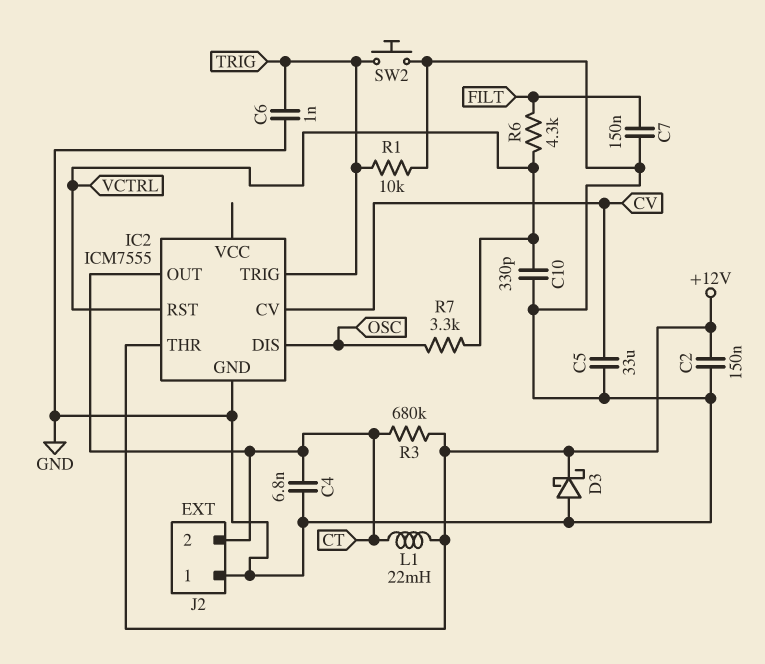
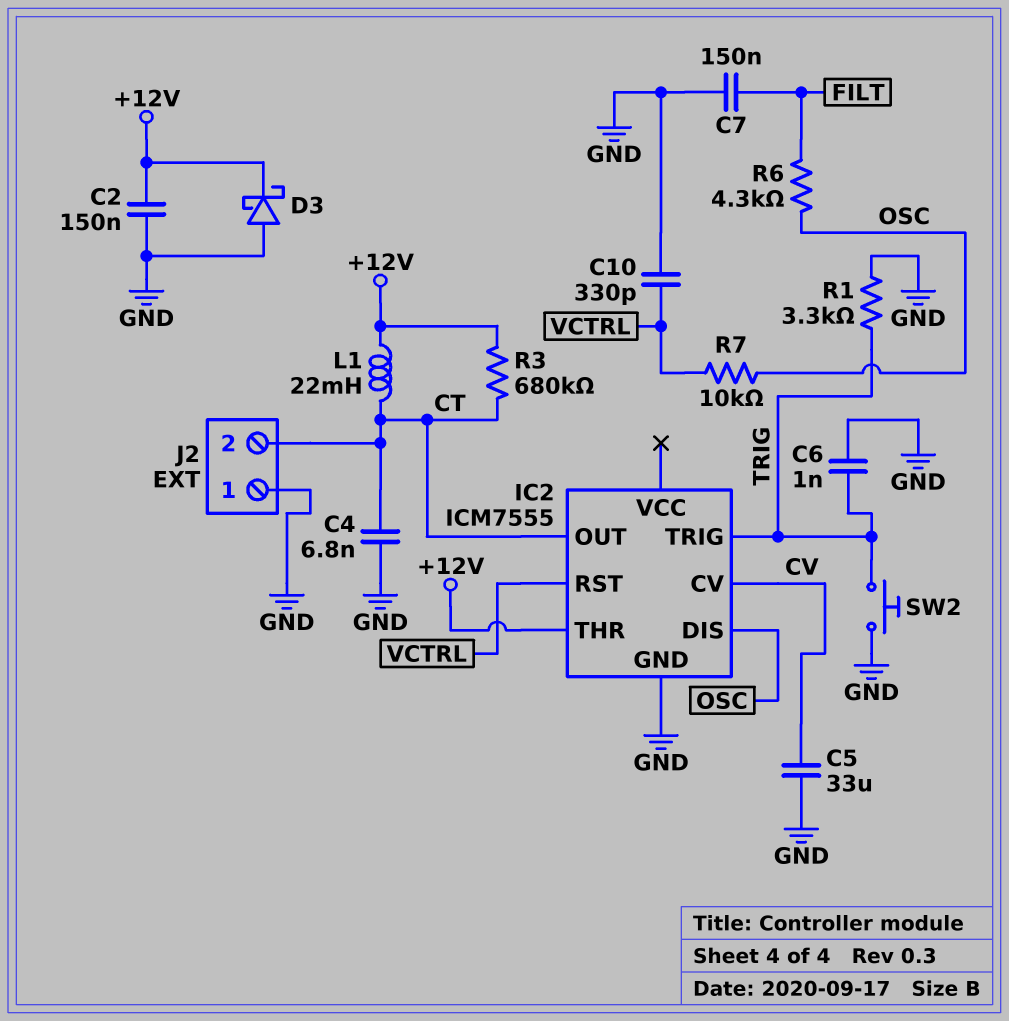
R1: 10k (GND, TRIG) -> 3.3k (GND, TRIG)
R6: 4.3k (FILT, VCTRL) -> 4.3k (FILT, OSC)
R7: 3.3k (OSC, VCTRL) -> 10k (OSC, VCTRL)

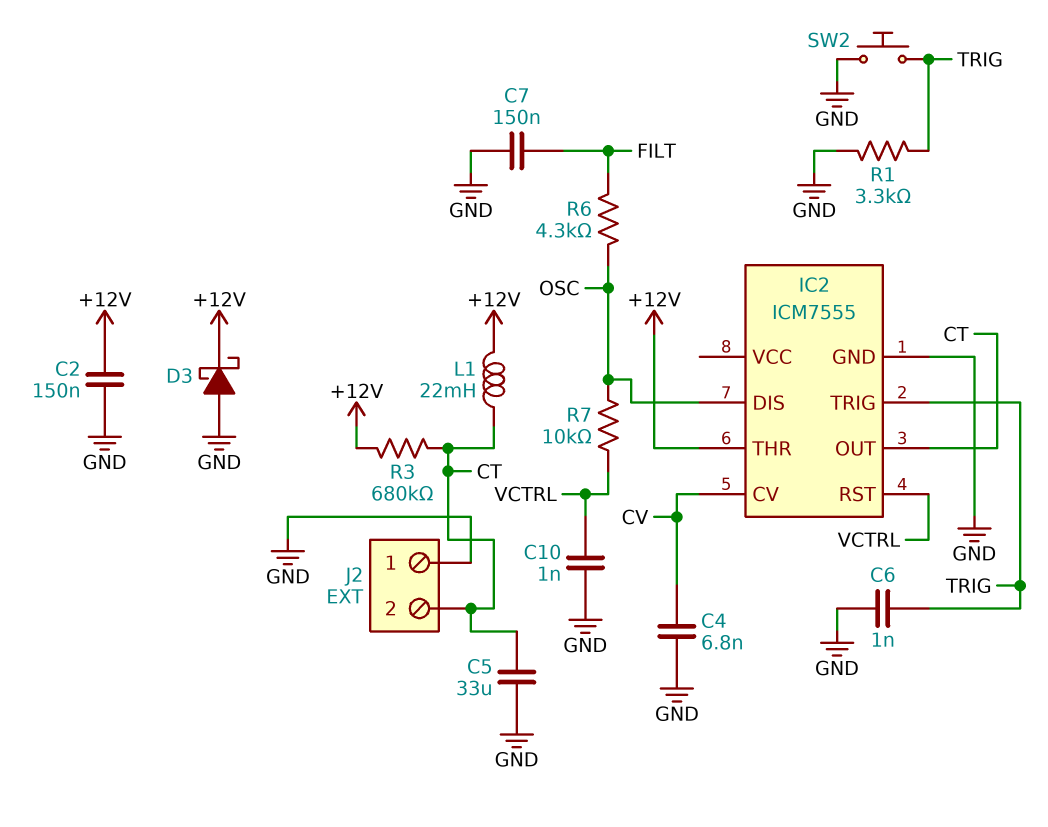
C4: 6.8nF (CT, GND) -> 6.8nF (CV, GND)
C5: 33uF (CV, GND) -> 33uF (CT, GND)
C10: 330pF (GND, VCTRL) -> 1nF (GND, VCTRL)

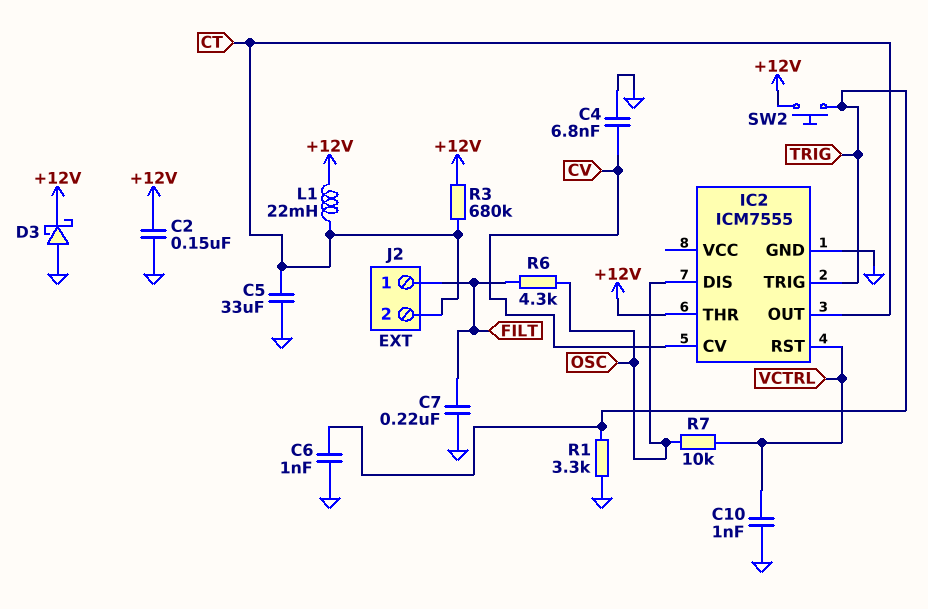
C7: 150nF (FILT, GND) -> 220nF (FILT, GND)
J2 pin 1: GND -> FILT
SW2: button (GND, TRIG) -> button (+12V, TRIG)

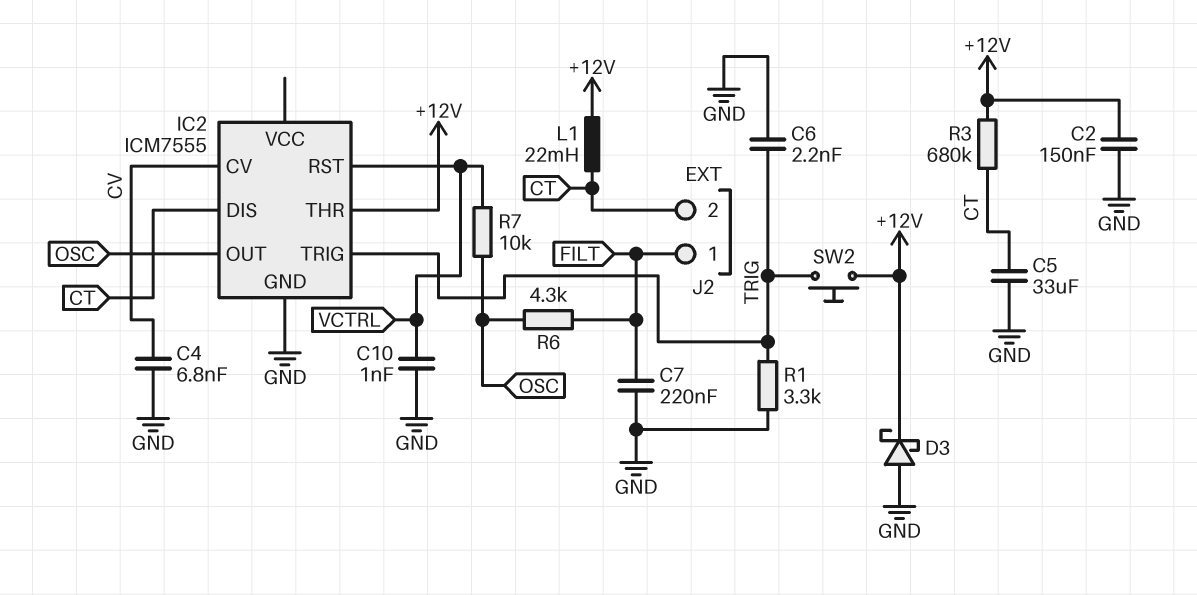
C6: 1nF (GND, TRIG) -> 2.2nF (GND, TRIG)
IC2 pin DIS: OSC -> CT
IC2 pin OUT: CT -> OSC

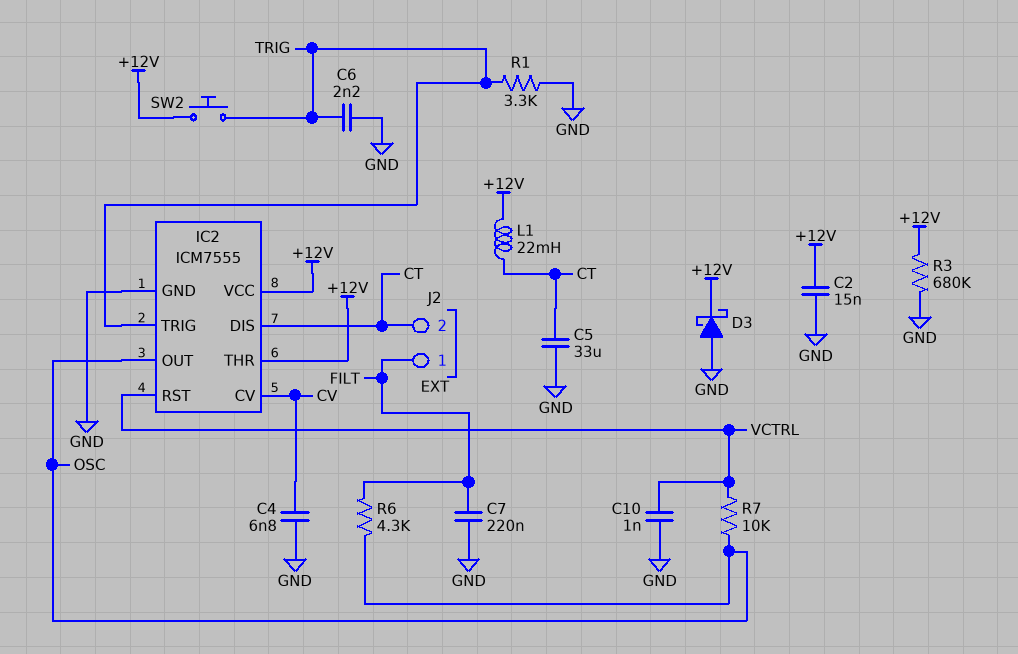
C2: 150nF (+12V, GND) -> 15nF (+12V, GND)
IC2 pin VCC: none -> +12V
R3: 680k (+12V, CT) -> 680k (+12V, GND)

